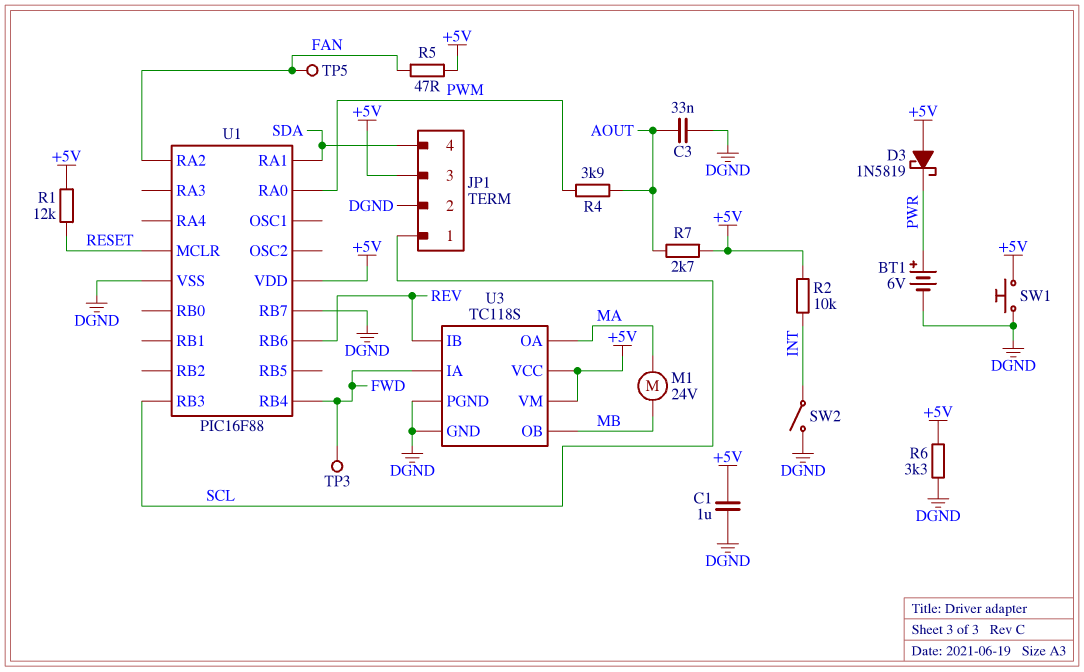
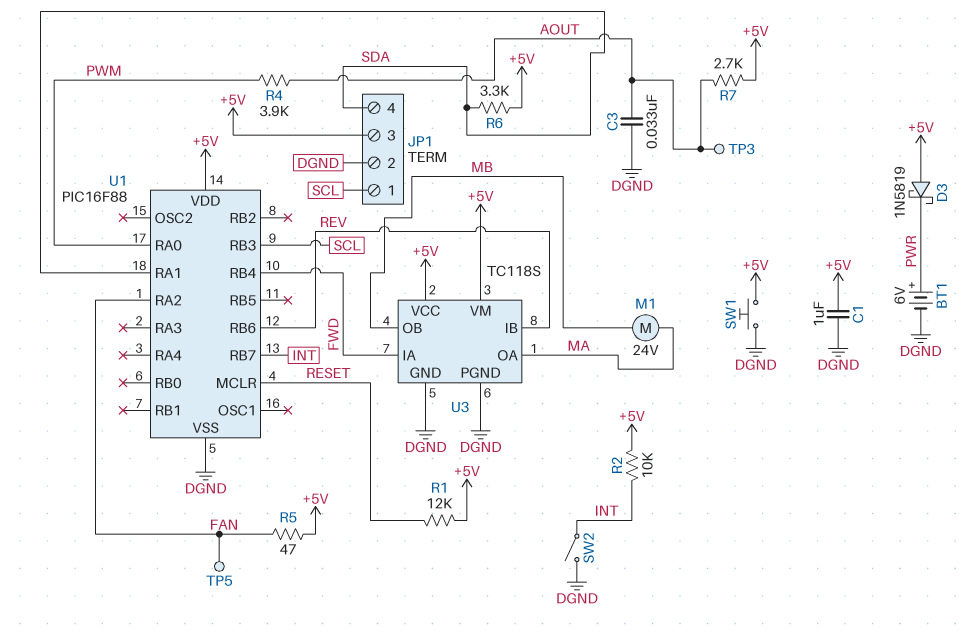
R6: 3.3k (+5V, DGND) -> 3.3k (+5V, SDA)
TP3: test point (FWD) -> test point (AOUT)
U1 pin RB7: DGND -> INT

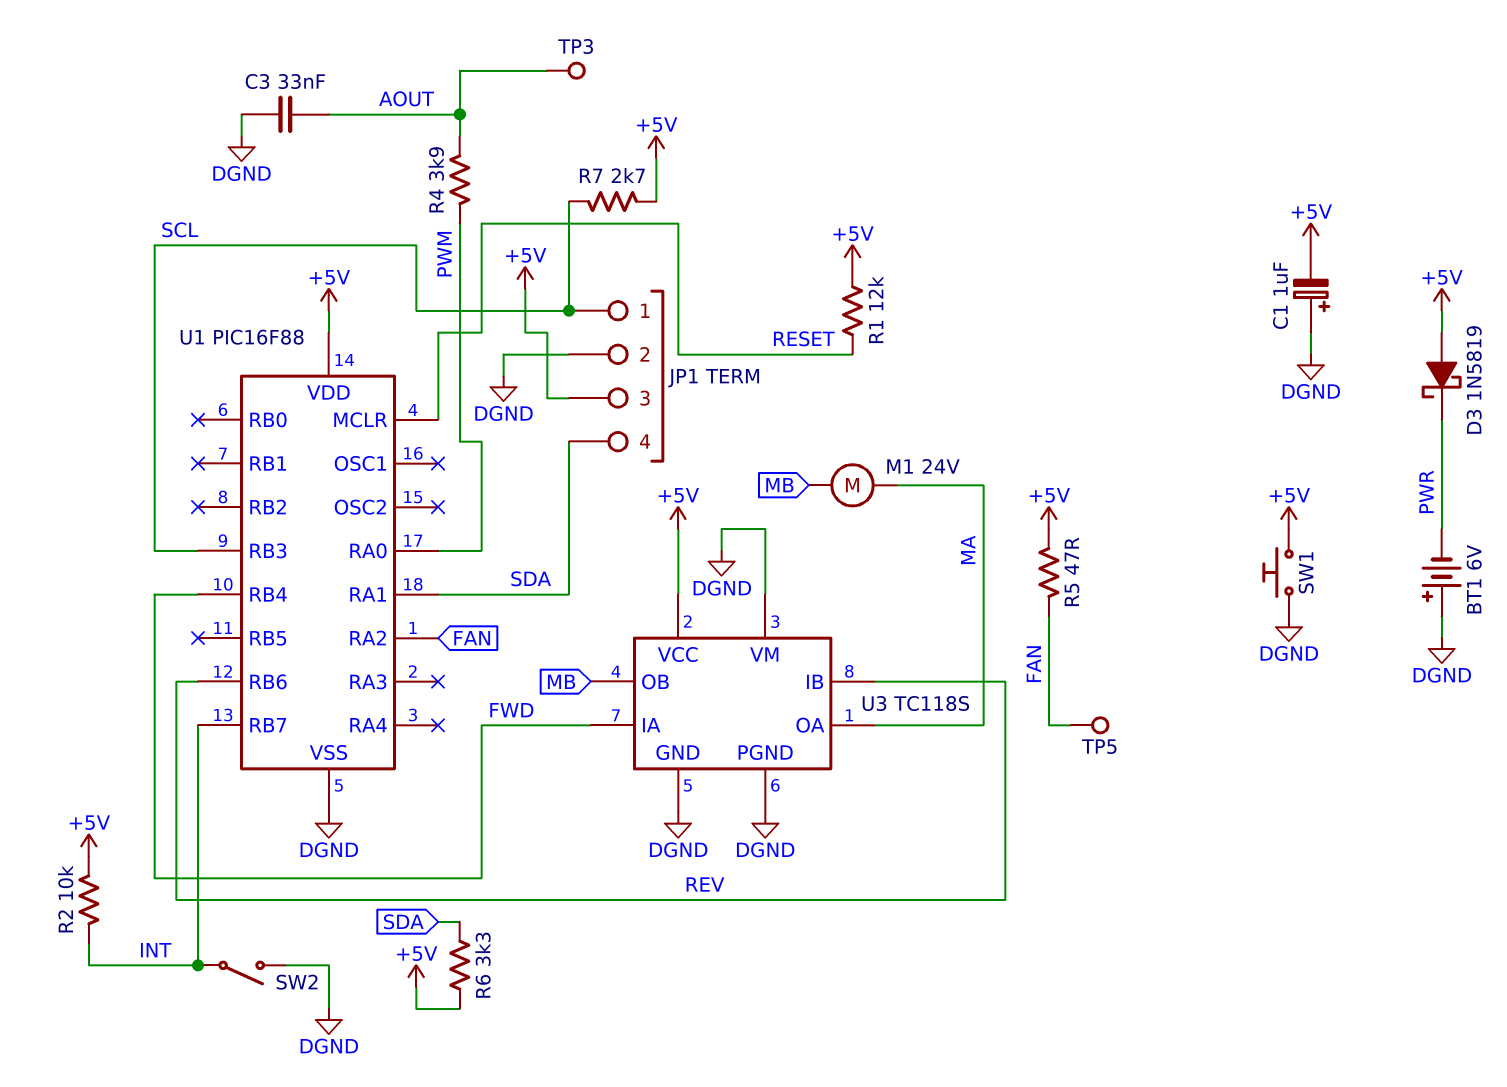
BT1: 6V (plus PWR, minus DGND) -> 6V (plus DGND, minus PWR)
C1: 1uF (+5V, DGND) -> 1uF (plus DGND, minus +5V)
R7: 2.7k (+5V, AOUT) -> 2.7k (+5V, SCL)
U3 pin VM: +5V -> DGND

